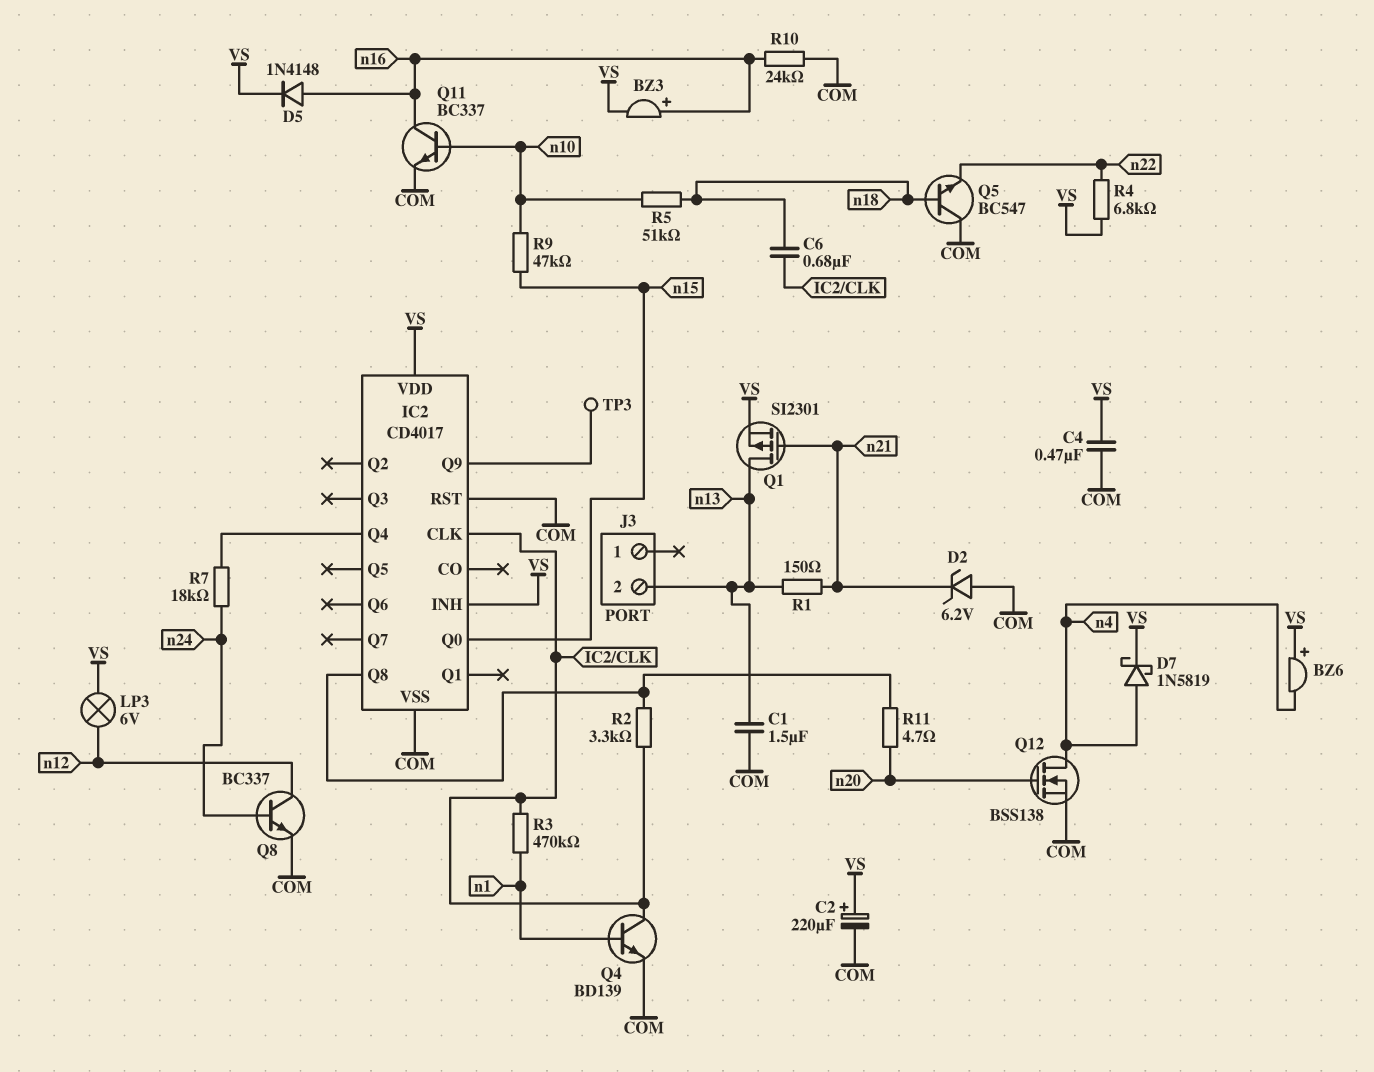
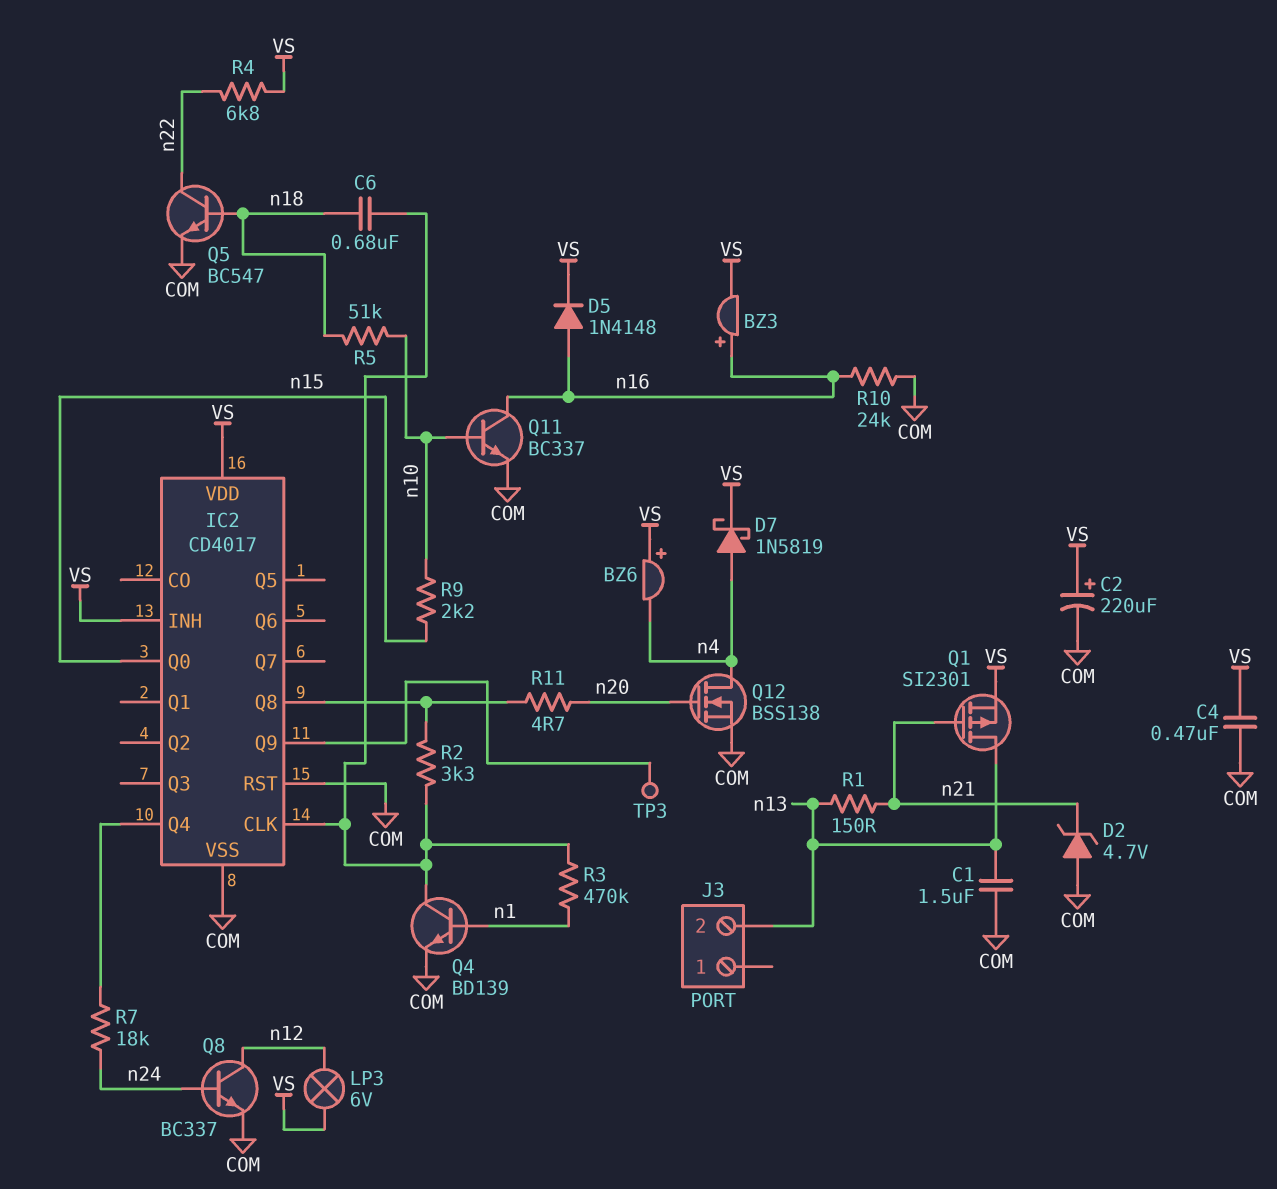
D2: zener 6.2V (A COM, K n21) -> zener 4.7V (A COM, K n21)
Q5: NPN BC547 (B n18, C COM, E n22) -> NPN BC547 (B n18, C n22, E COM)
R9: 47k (n10, n15) -> 2.2k (n10, n15)

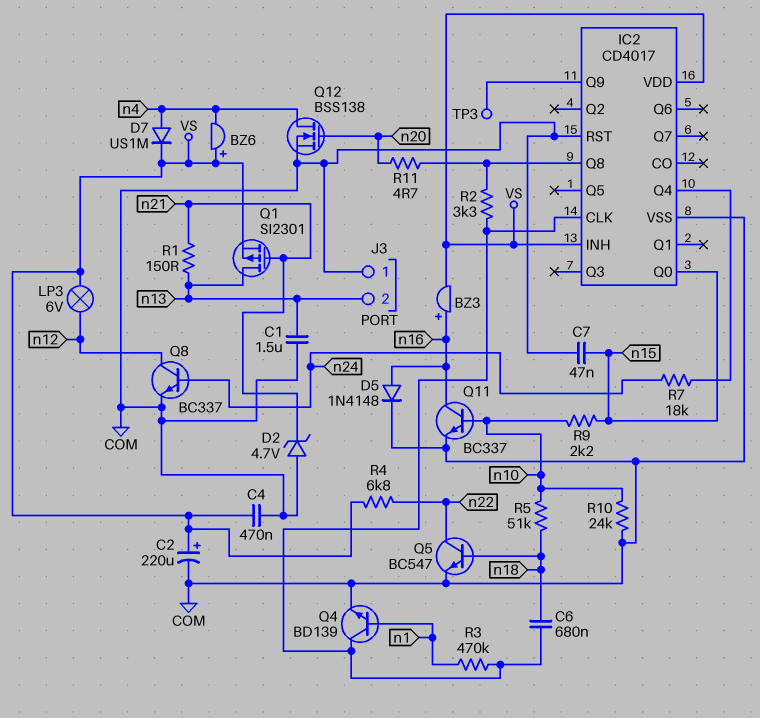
C7: none -> 47nF (COM, n15)
D5: diode 1N4148 (A n16, K VS) -> diode 1N4148 (A n16, K COM)
D7: schottky 1N5819 (A n4, K VS) -> diode US1M (A n4, K VS)
J3 pin 1: none -> COM
R10: 24k (COM, n16) -> 24k (COM, n10)

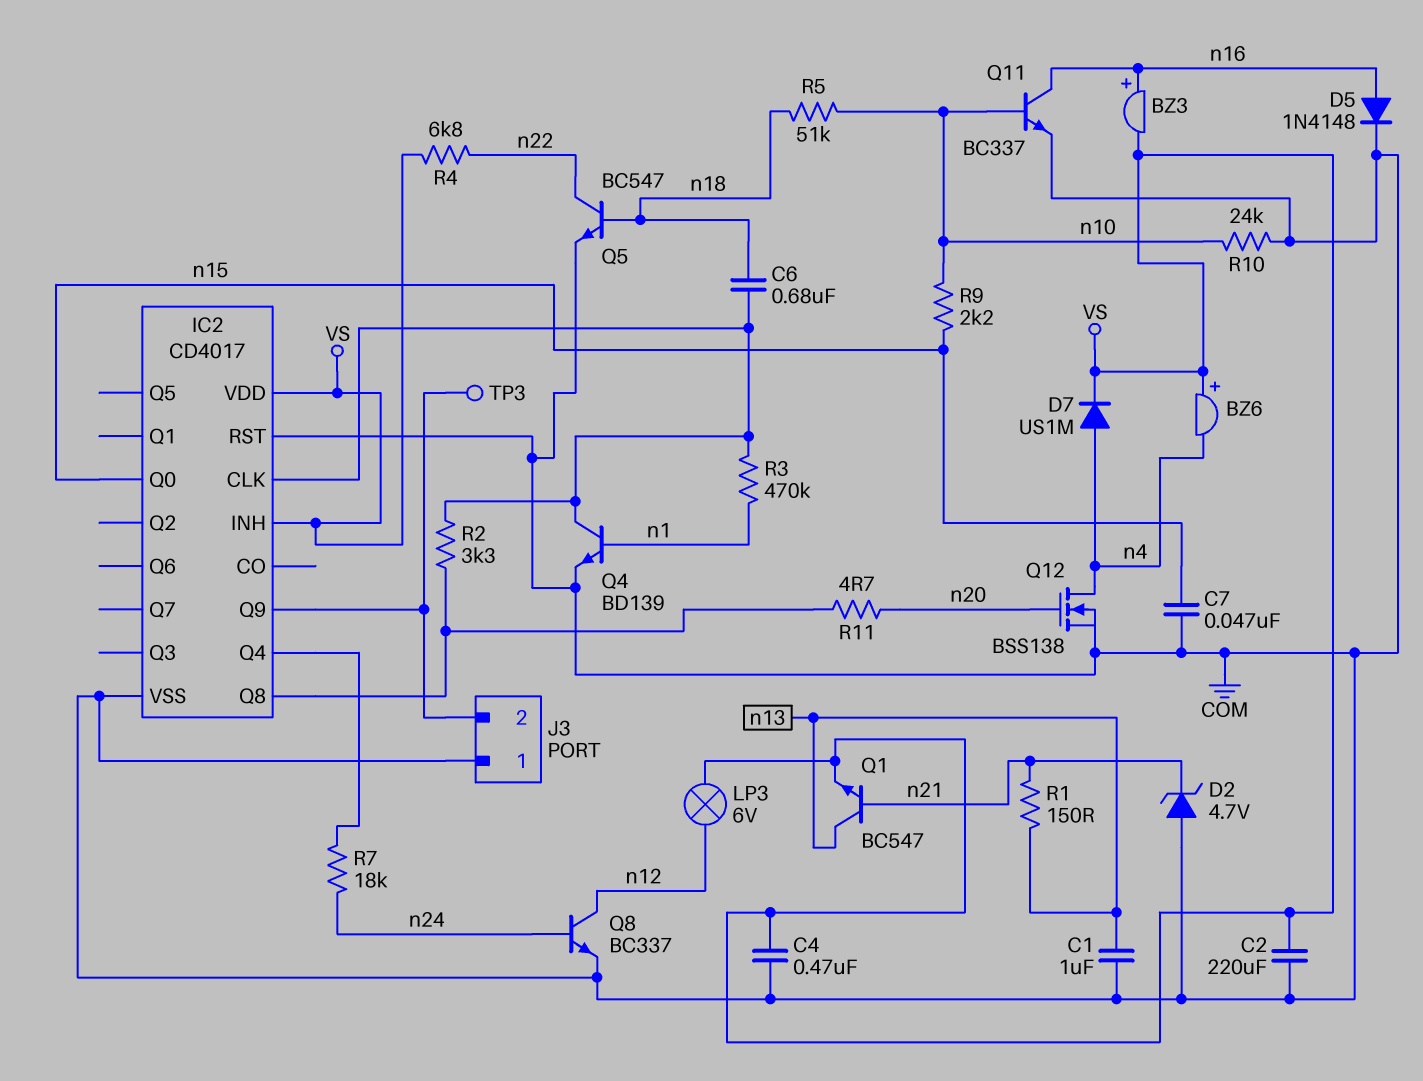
C1: 1.5uF (COM, n13) -> 1uF (COM, n13)
C2: 220uF (plus VS, minus COM) -> 220uF (COM, VS)
J3 pin 2: n13 -> IC2/Q9
Q1: PMOS SI2301 (G n21, D n13, S VS) -> NPN BC547 (B n21, C n13, E VS)

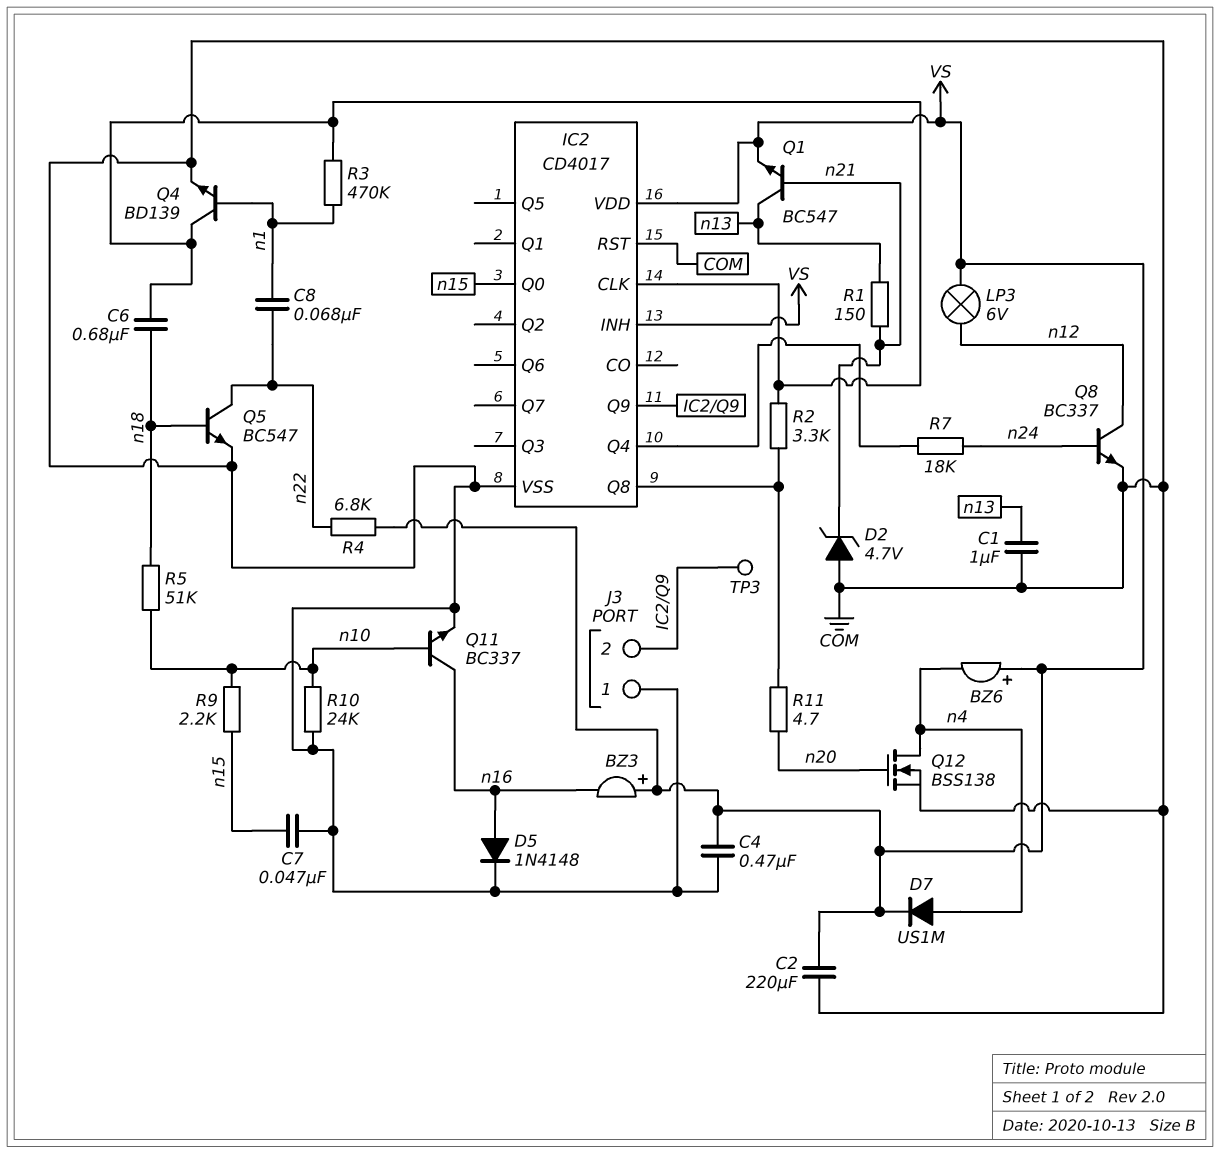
BZ3: buzzer (plus n16, minus VS) -> buzzer (plus VS, minus n16)
C8: none -> 68nF (n1, n22)

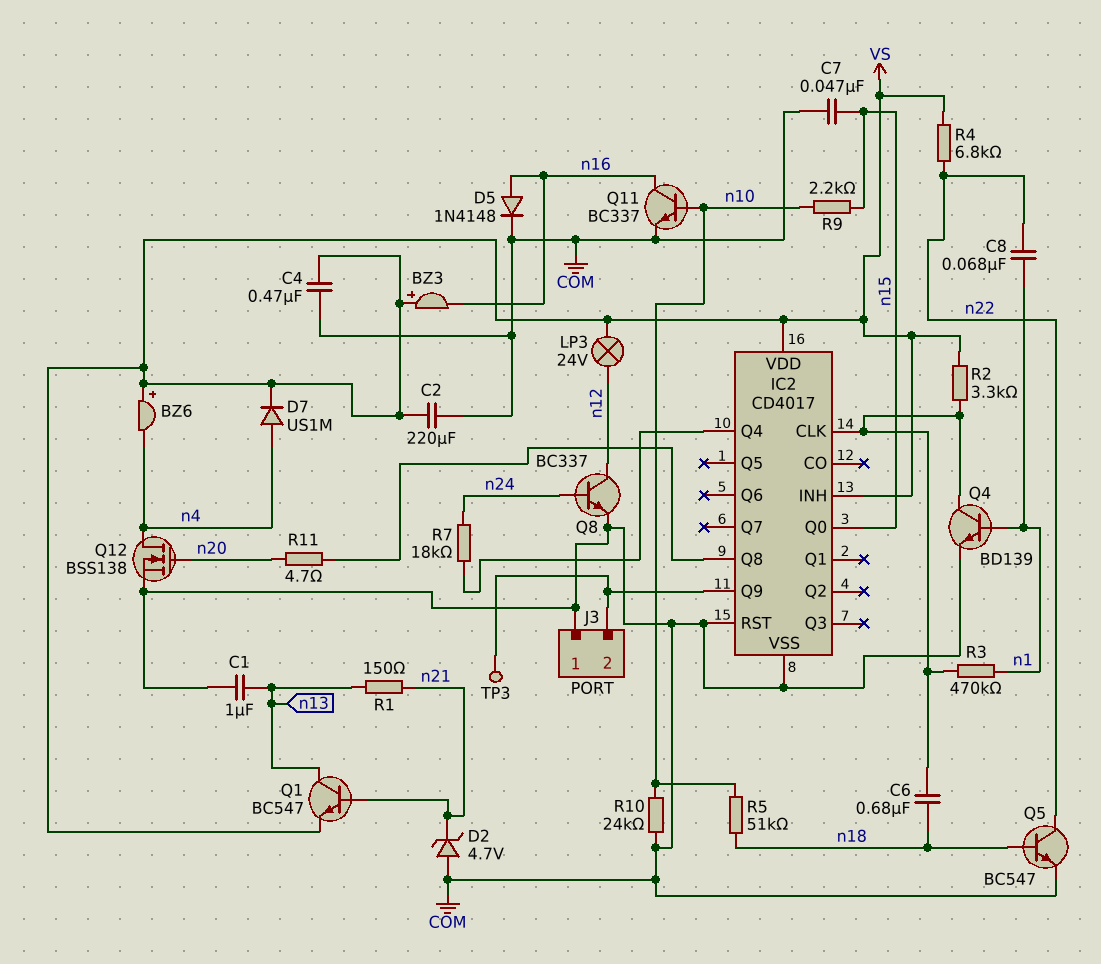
LP3: lamp 6V (VS, n12) -> lamp 24V (VS, n12)
R2: 3.3k (IC2/CLK, IC2/Q8) -> 3.3k (IC2/CLK, VS)

